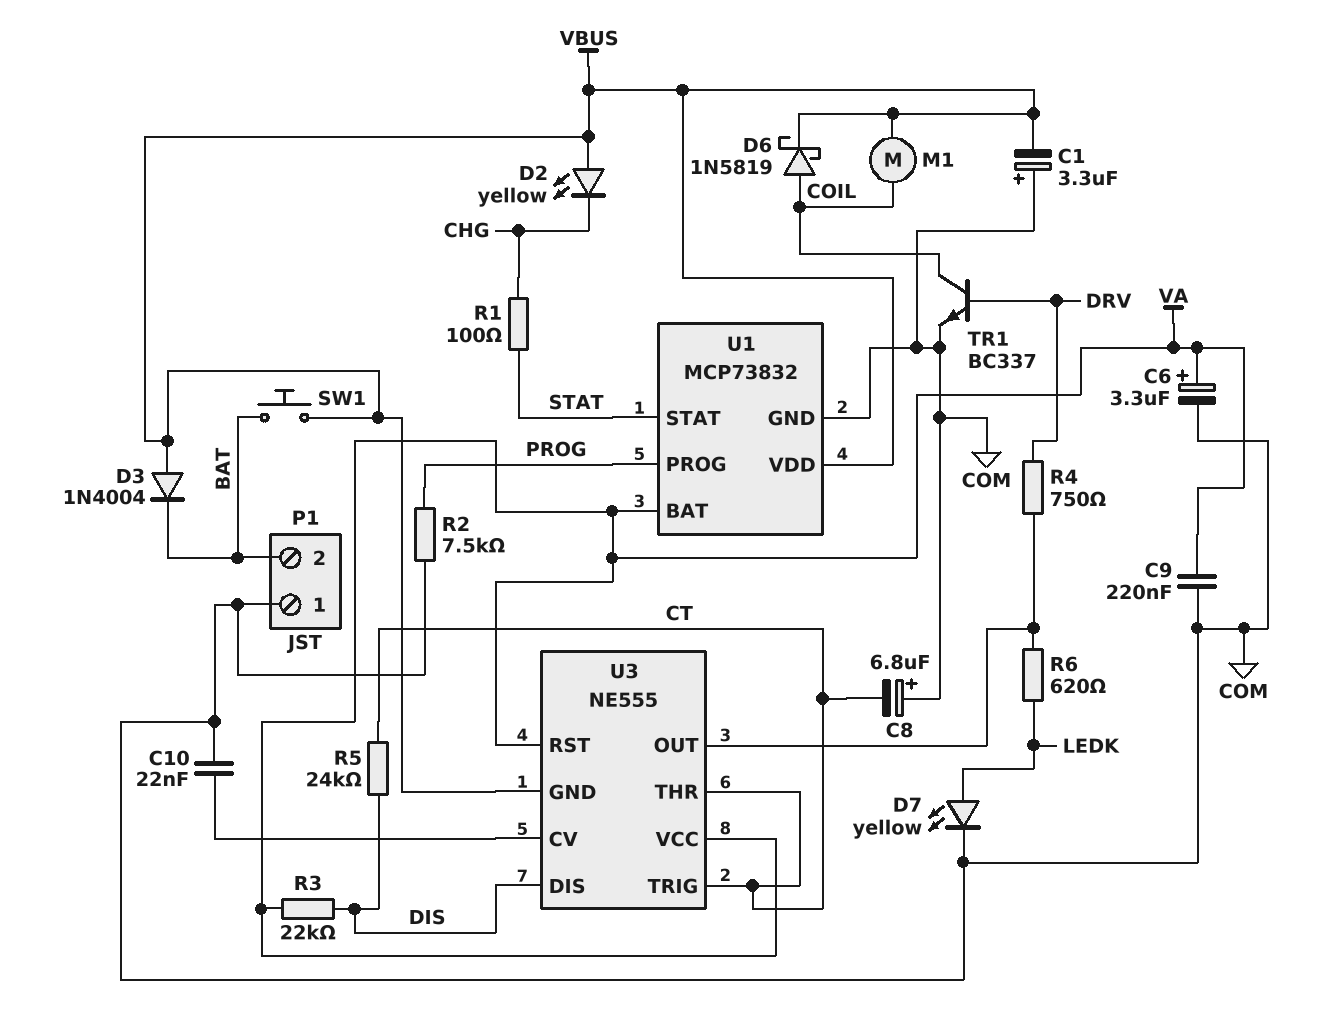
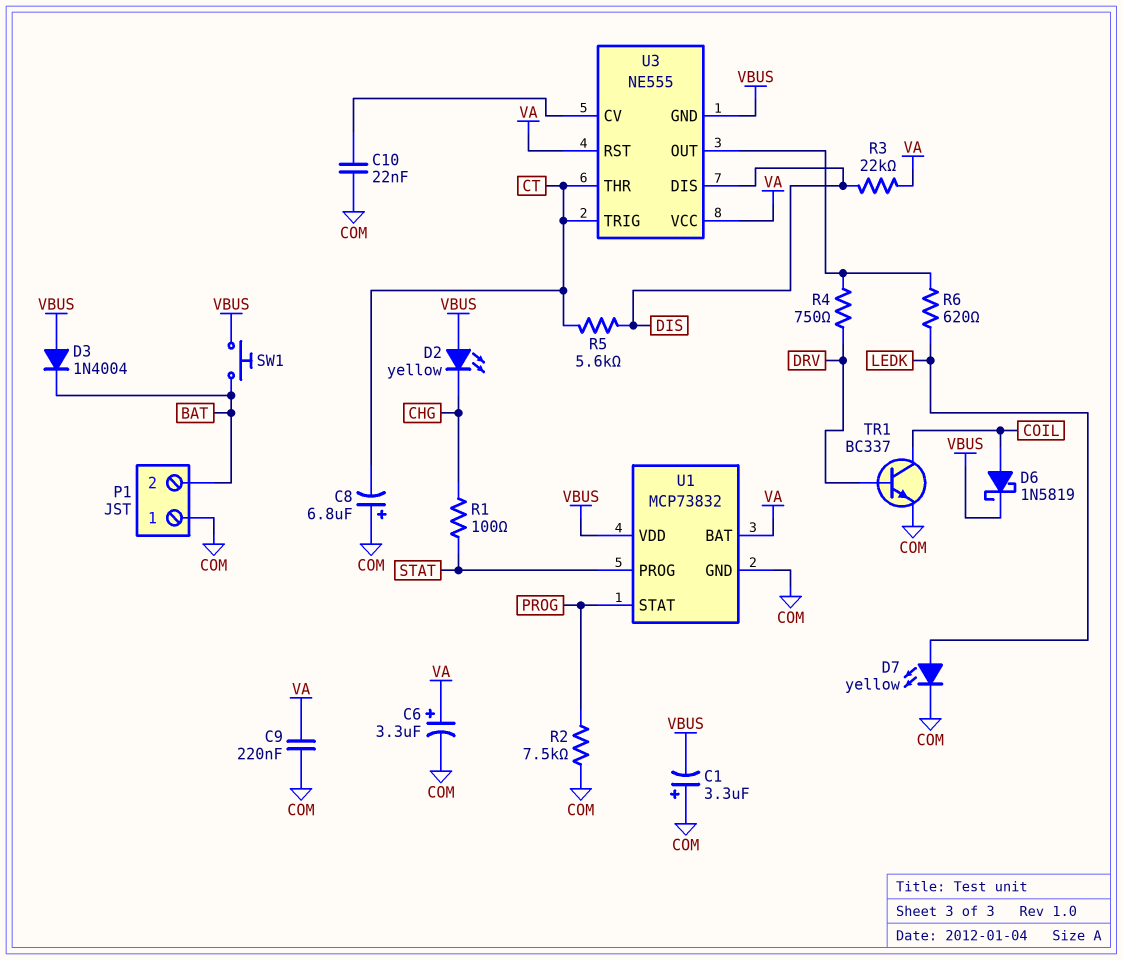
M1: motor (COIL, VBUS) -> none
R5: 24k (CT, DIS) -> 5.6k (CT, DIS)
U1 pin PROG: PROG -> STAT
U1 pin STAT: STAT -> PROG

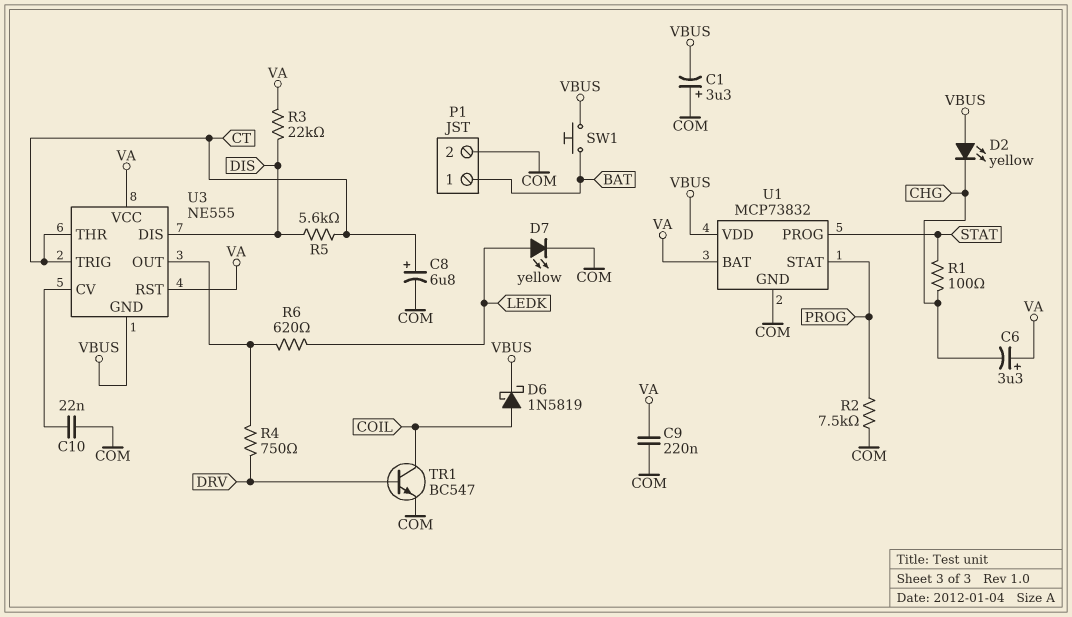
C6: 3.3uF (plus VA, minus COM) -> 3.3uF (plus VA, minus CHG)
C8: 6.8uF (plus COM, minus CT) -> 6.8uF (plus CT, minus COM)
D3: diode 1N4004 (A VBUS, K BAT) -> none
P1 pin 1: COM -> BAT
P1 pin 2: BAT -> COM
TR1: NPN BC337 (B DRV, C COIL, E COM) -> NPN BC547 (B DRV, C COIL, E COM)

